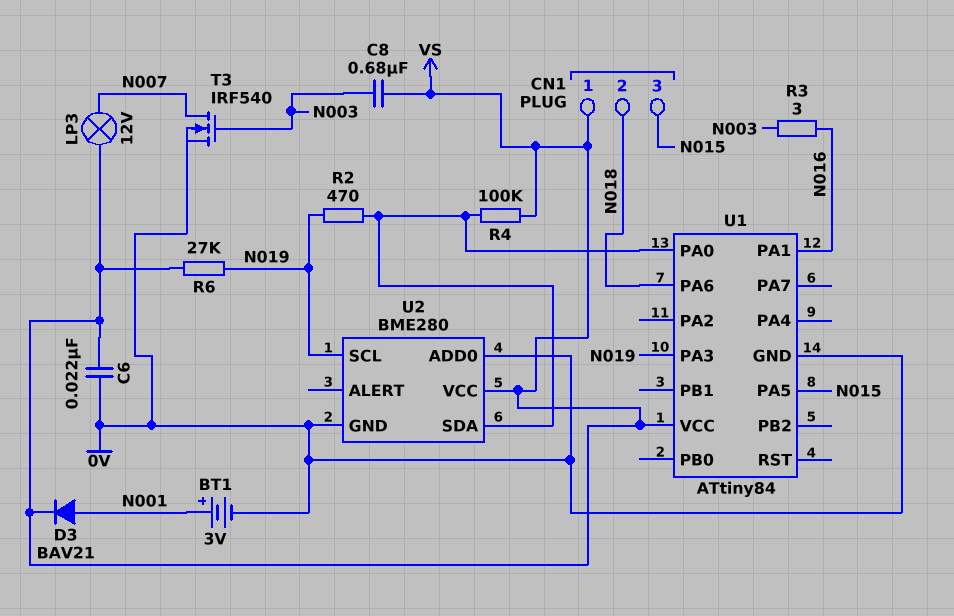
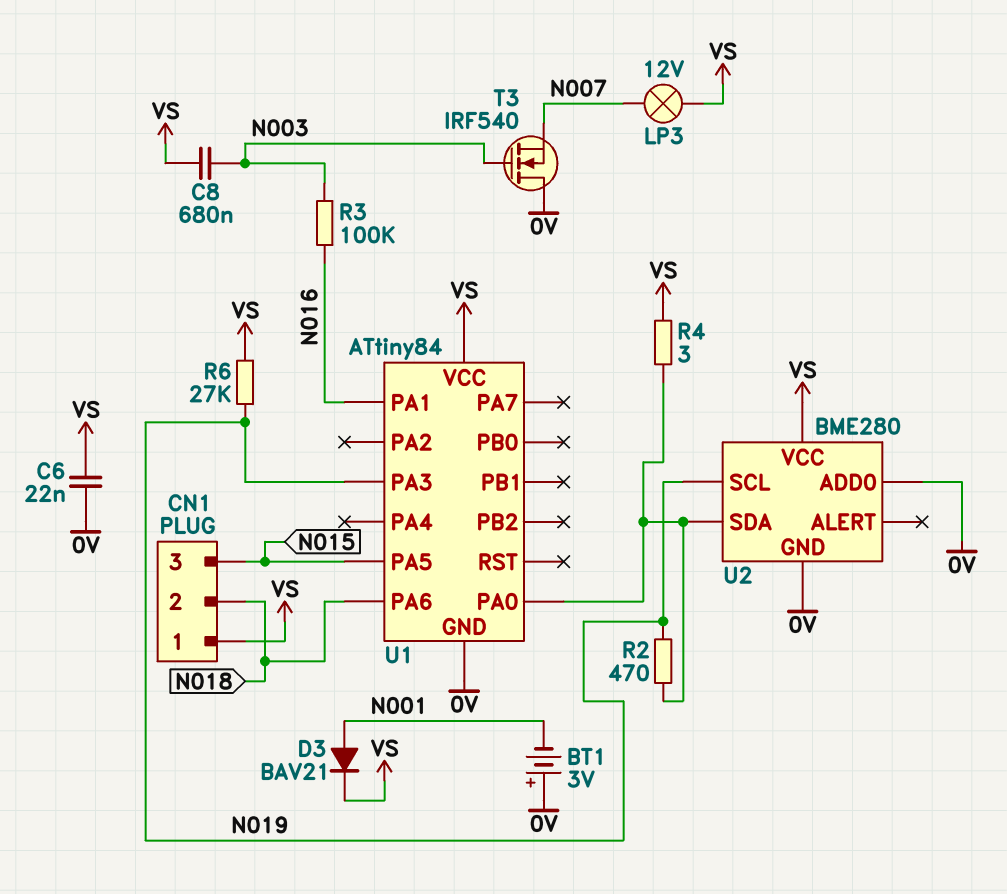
BT1: 3V (plus N001, minus 0V) -> 3V (plus 0V, minus N001)
R3: 3 (N003, N016) -> 100k (N003, N016)
R4: 100k (U1/PA0, VS) -> 3 (U1/PA0, VS)
T3: NMOS IRF540 (G N003, D N007, S 0V) -> NMOS IRF540 (G N003, D 0V, S N007)

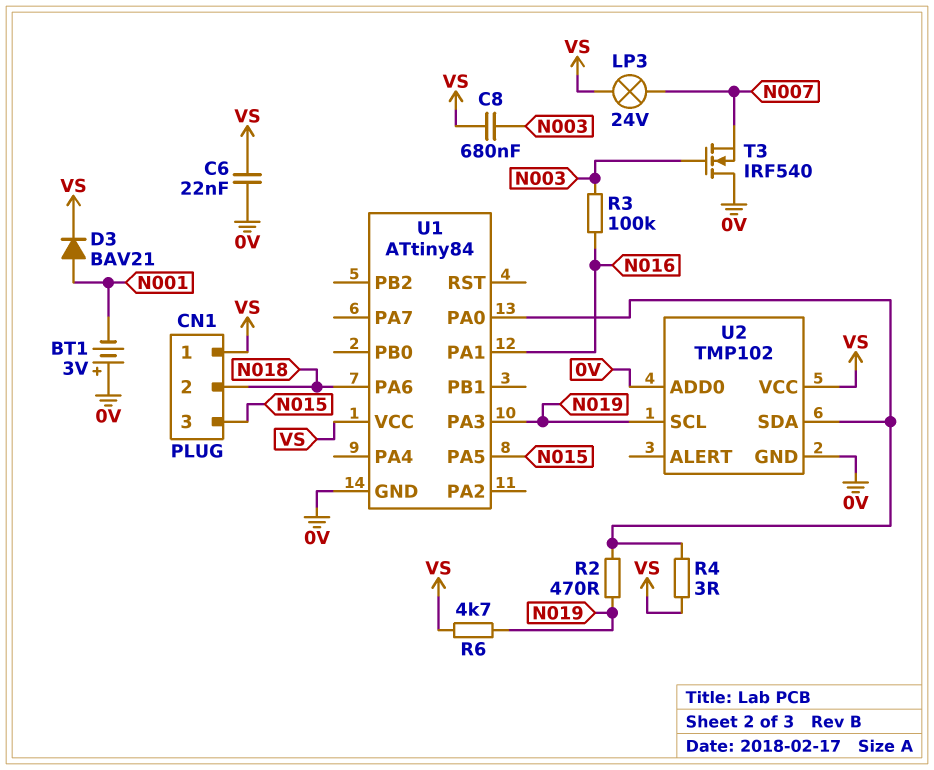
LP3: lamp 12V (N007, VS) -> lamp 24V (N007, VS)
R6: 27k (N019, VS) -> 4.7k (N019, VS)
U2: BME280 -> TMP102

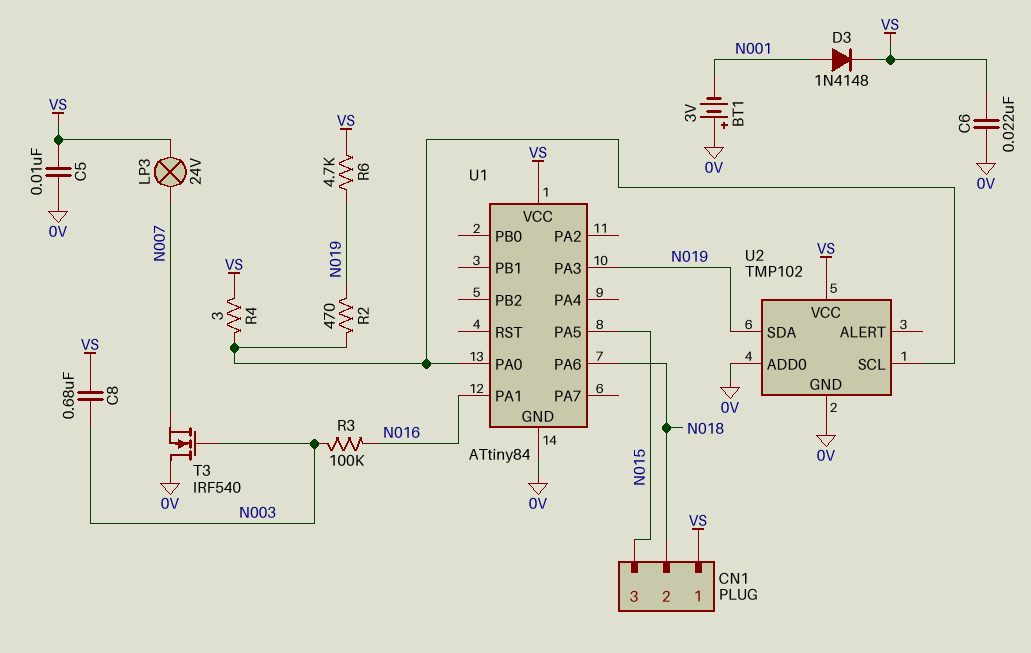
C5: none -> 10nF (0V, VS)
D3: diode BAV21 (A N001, K VS) -> diode 1N4148 (A N001, K VS)
U2 pin SCL: N019 -> U1/PA0
U2 pin SDA: U1/PA0 -> N019

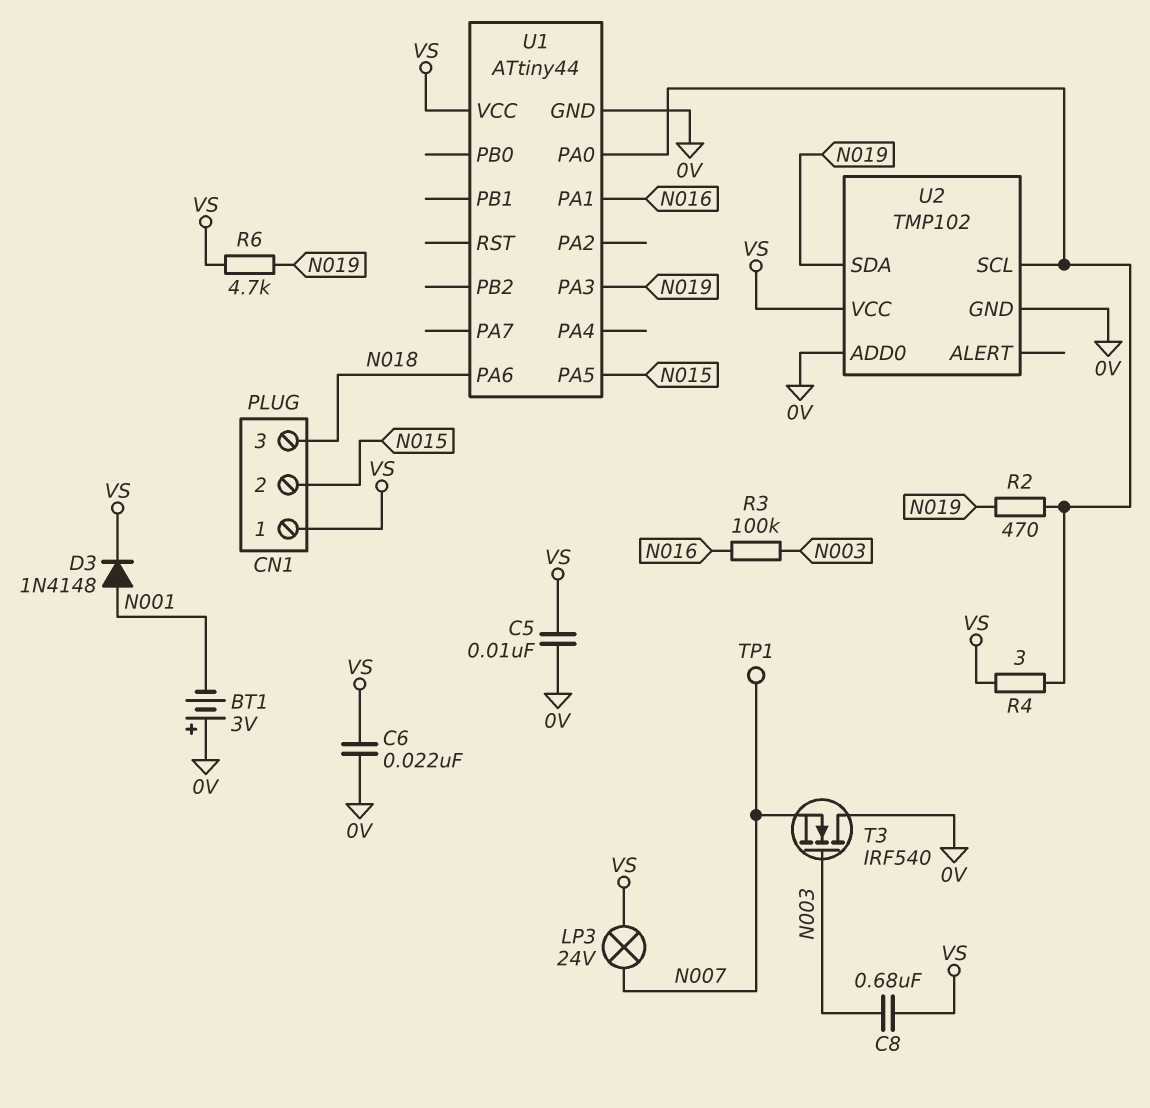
CN1 pin 2: N018 -> N015
CN1 pin 3: N015 -> N018
TP1: none -> test point (N007)
U1: ATtiny84 -> ATtiny44

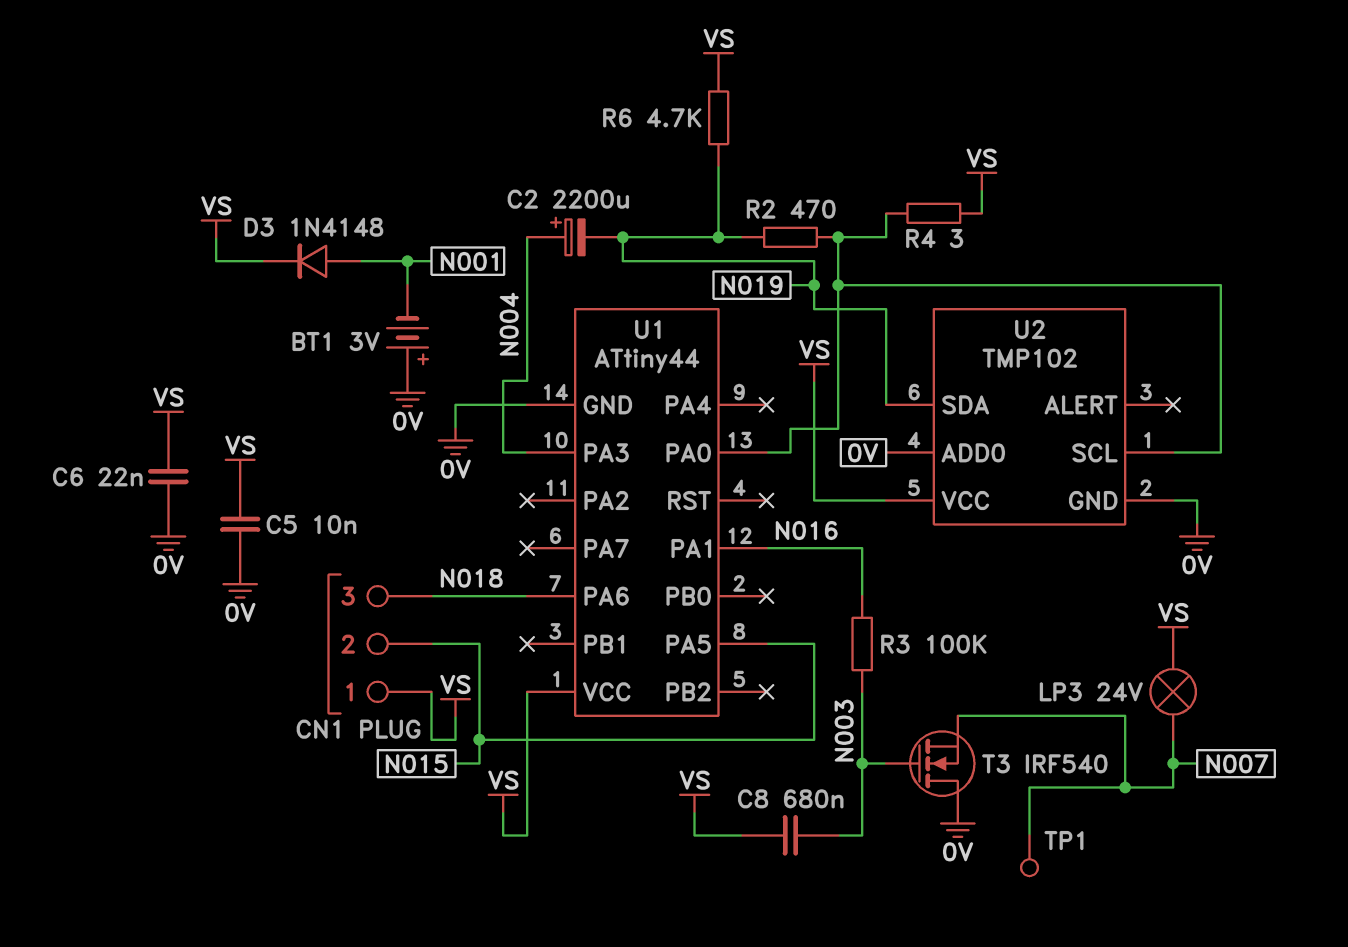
C2: none -> 2200uF (plus N004, minus N019)
U1 pin PA3: N019 -> N004

